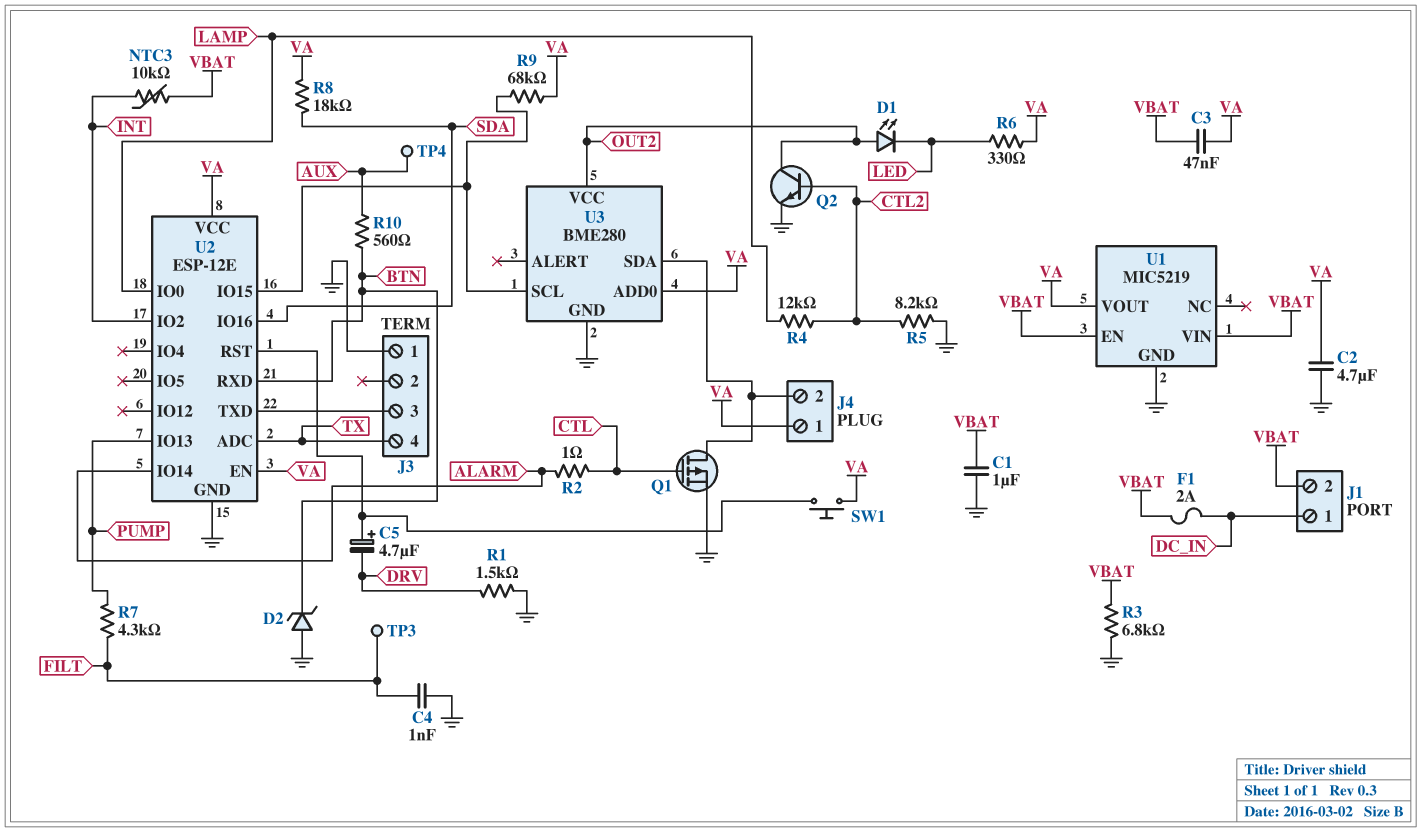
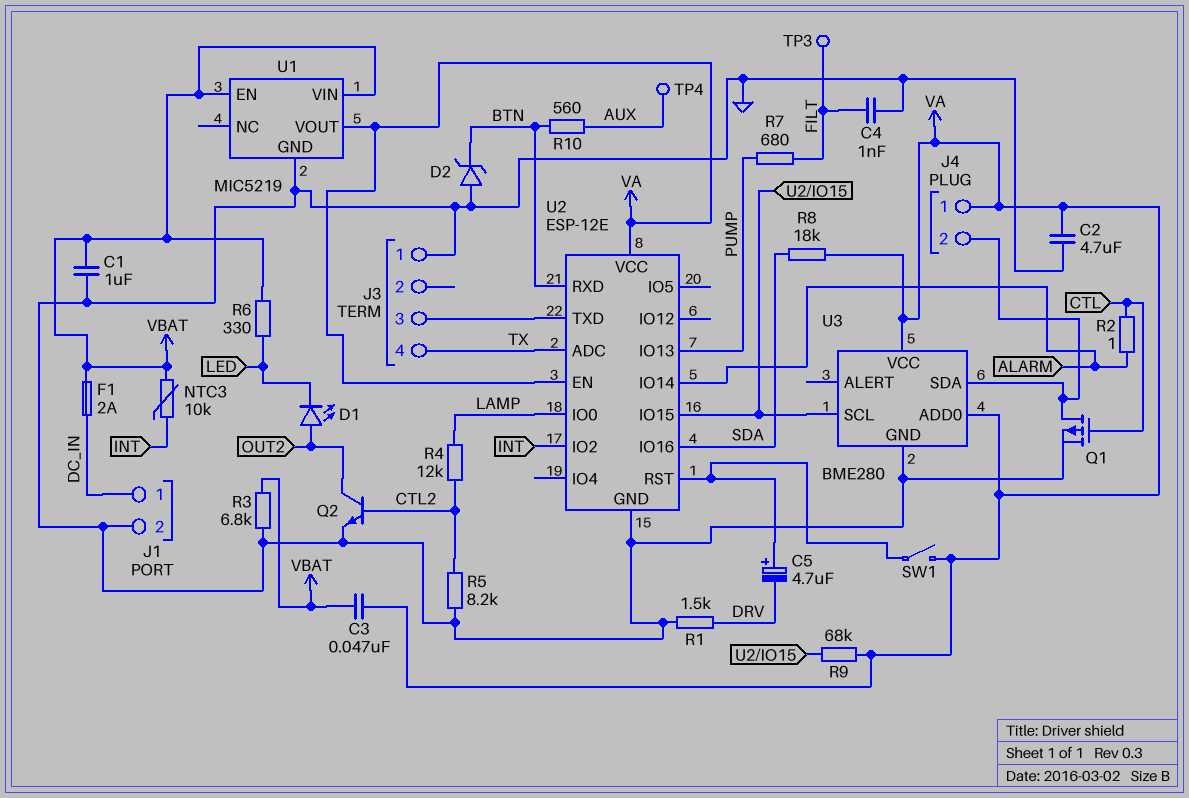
J1 pin 2: VBAT -> GND
R6: 330 (LED, VA) -> 330 (LED, VBAT)
R7: 4.3k (FILT, PUMP) -> 680 (FILT, PUMP)
SW1: button (U2/RST, VA) -> switch (U2/RST, VA)
U3 pin VCC: OUT2 -> VA

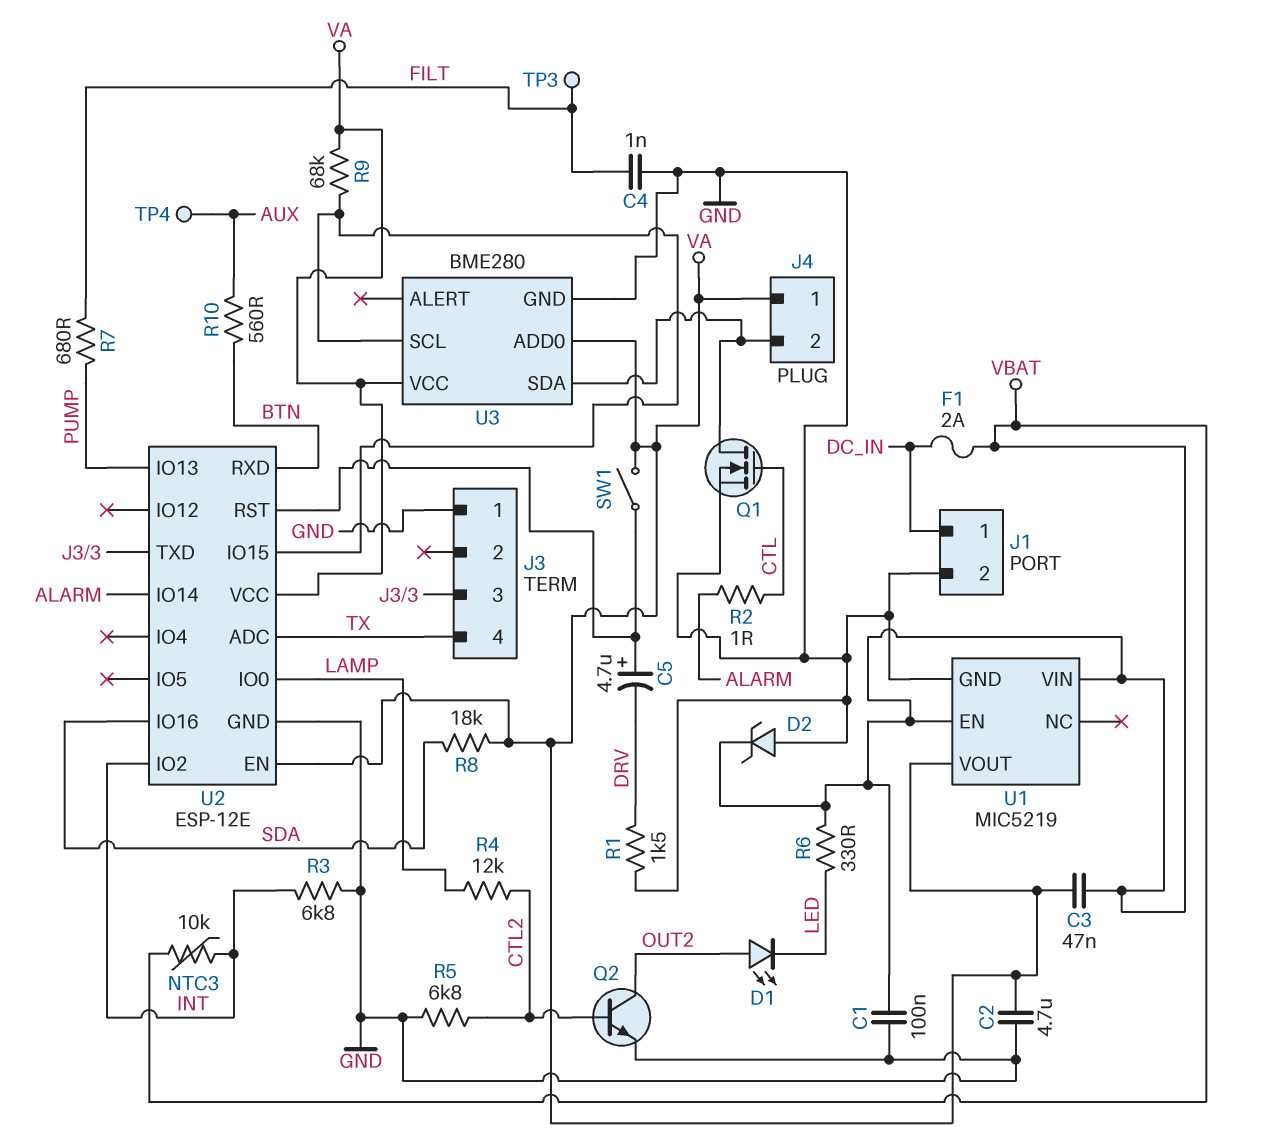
C1: 1uF (GND, VBAT) -> 100nF (GND, VBAT)
D2: zener (A GND, K BTN) -> zener (A GND, K VBAT)
Q1: PMOS (G CTL, D J4/2, S GND) -> NMOS (G CTL, D J4/2, S GND)
R3: 6.8k (GND, VBAT) -> 6.8k (GND, INT)
R5: 8.2k (CTL2, GND) -> 6.8k (CTL2, GND)

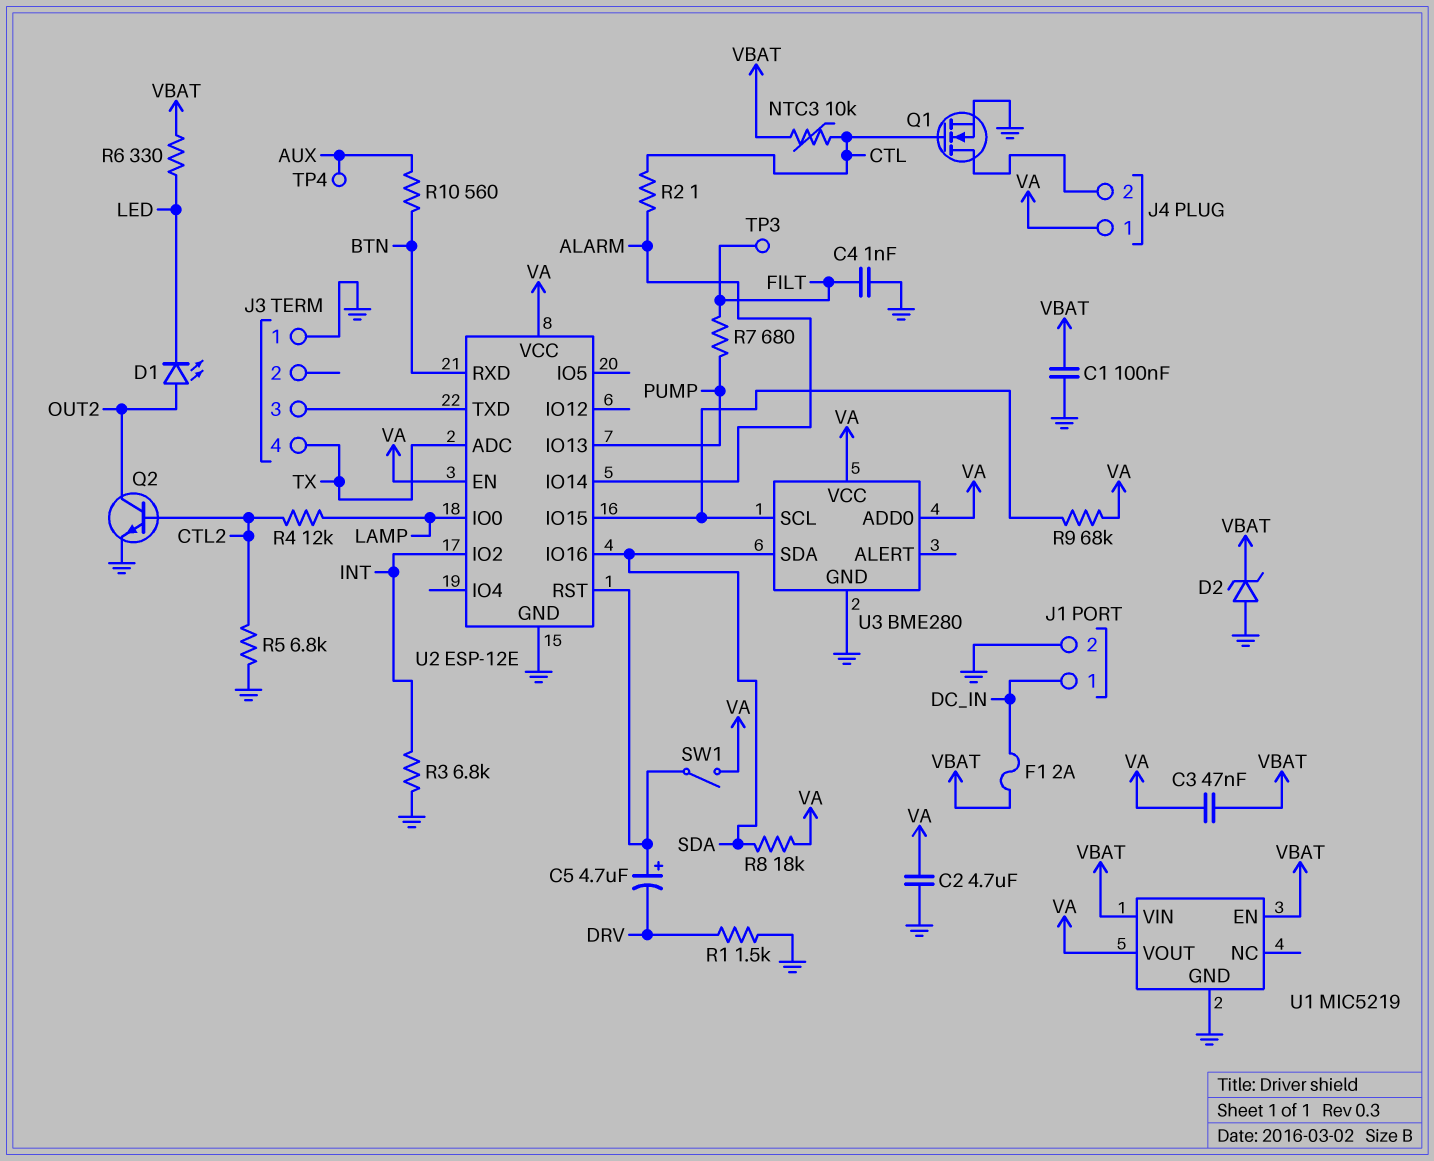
NTC3: 10k (INT, VBAT) -> 10k (CTL, VBAT)
U3 pin SDA: J4/2 -> SDA

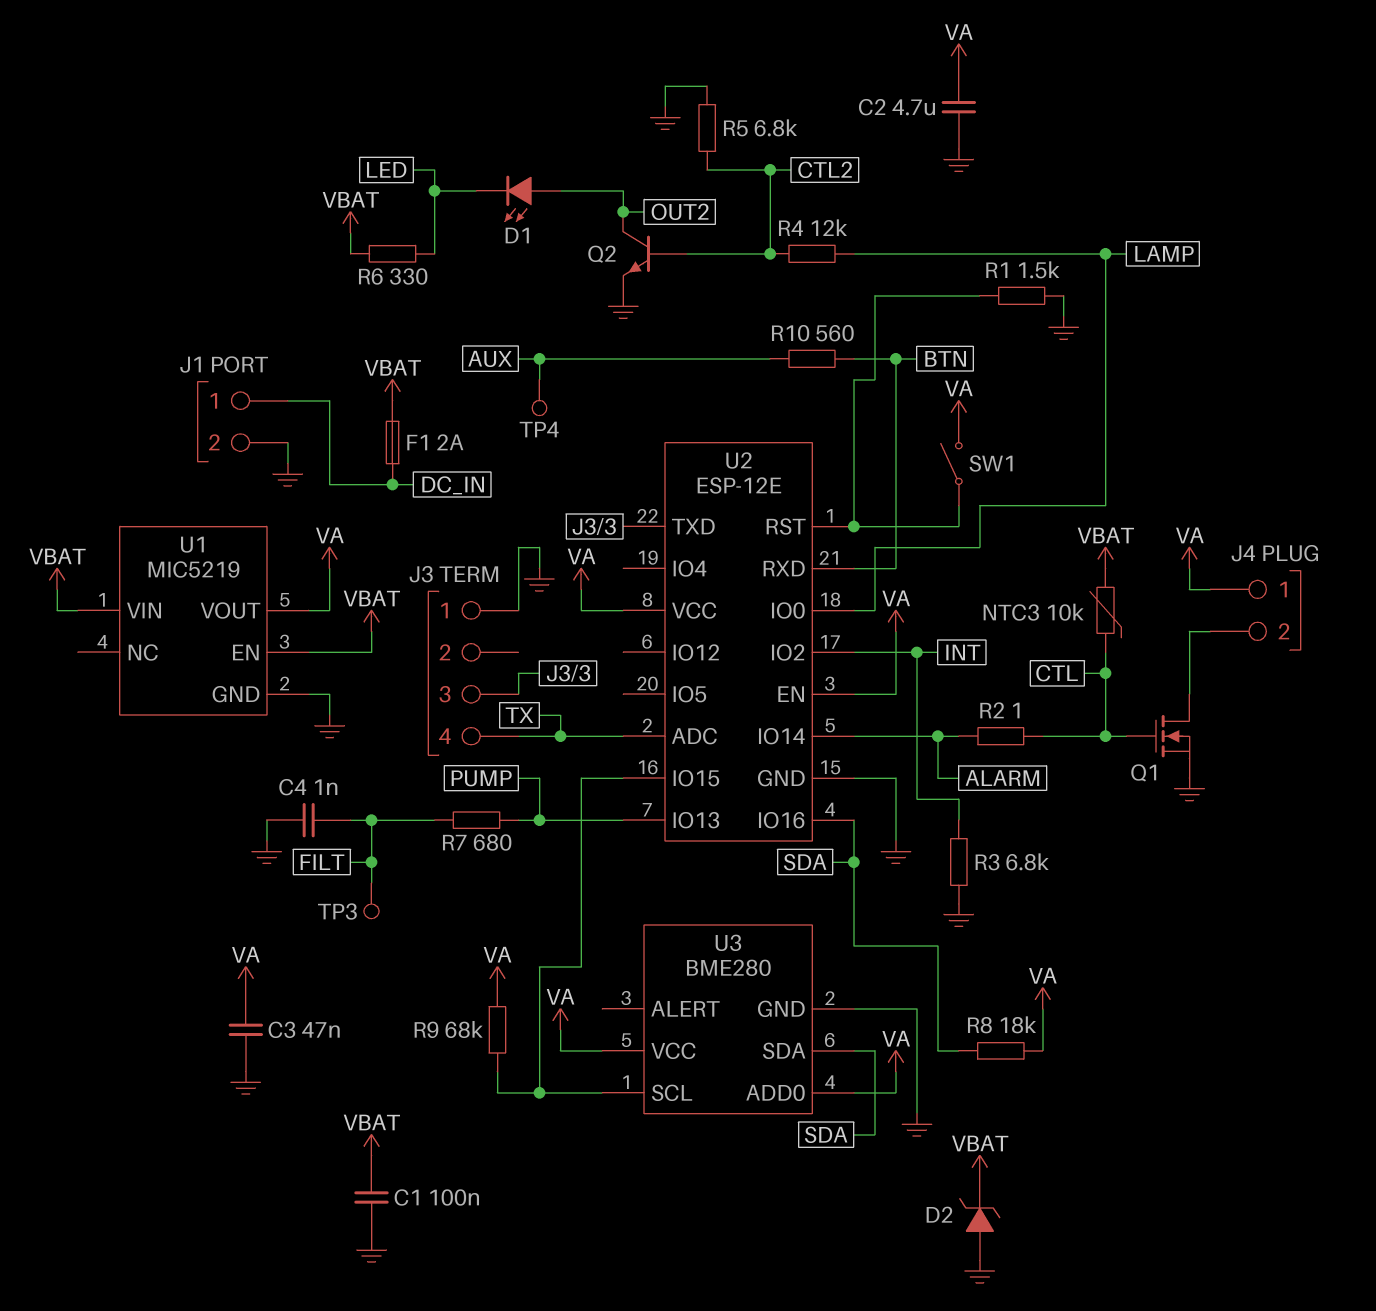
C3: 47nF (VA, VBAT) -> 47nF (GND, VA)
C5: 4.7uF (plus U2/RST, minus DRV) -> none
R1: 1.5k (DRV, GND) -> 1.5k (GND, U2/RST)

